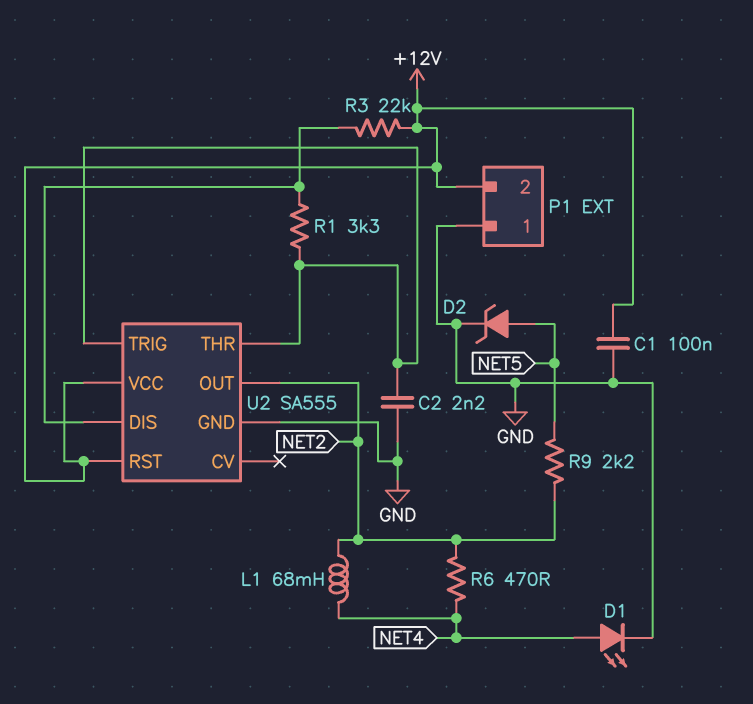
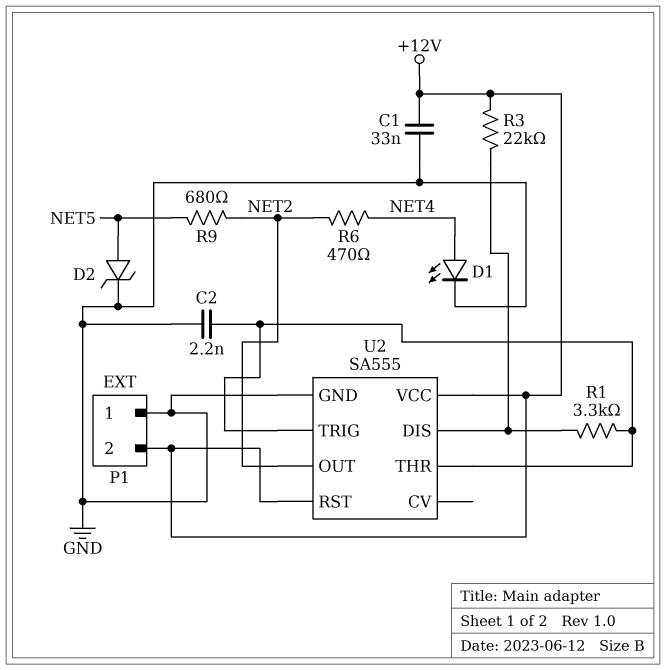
C1: 100nF (+12V, GND) -> 33nF (+12V, GND)
L1: 68mH (NET2, NET4) -> none
R9: 2.2k (NET2, NET5) -> 680 (NET2, NET5)

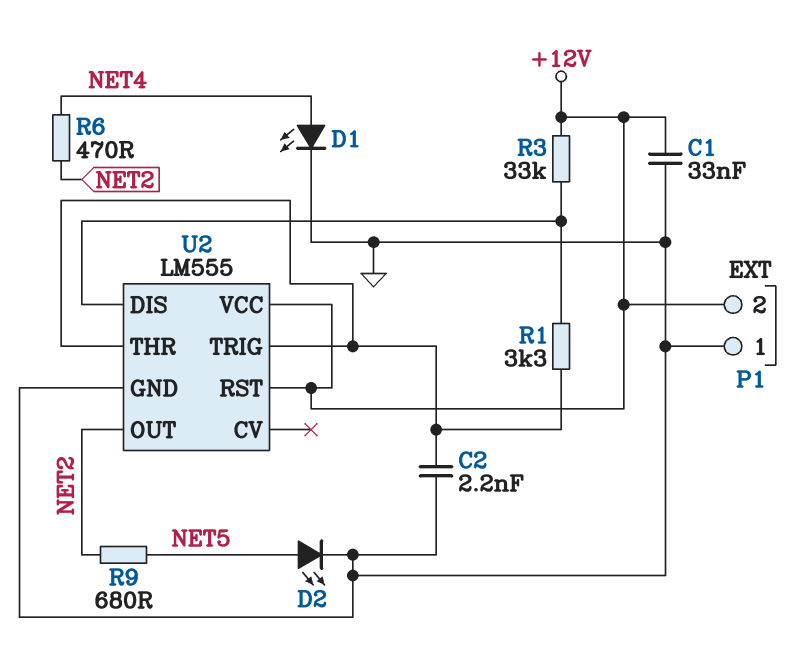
D2: zener (A NET5, K GND) -> LED (A NET5, K GND)
R3: 22k (+12V, U2/DIS) -> 33k (+12V, U2/DIS)
U2: SA555 -> LM555

